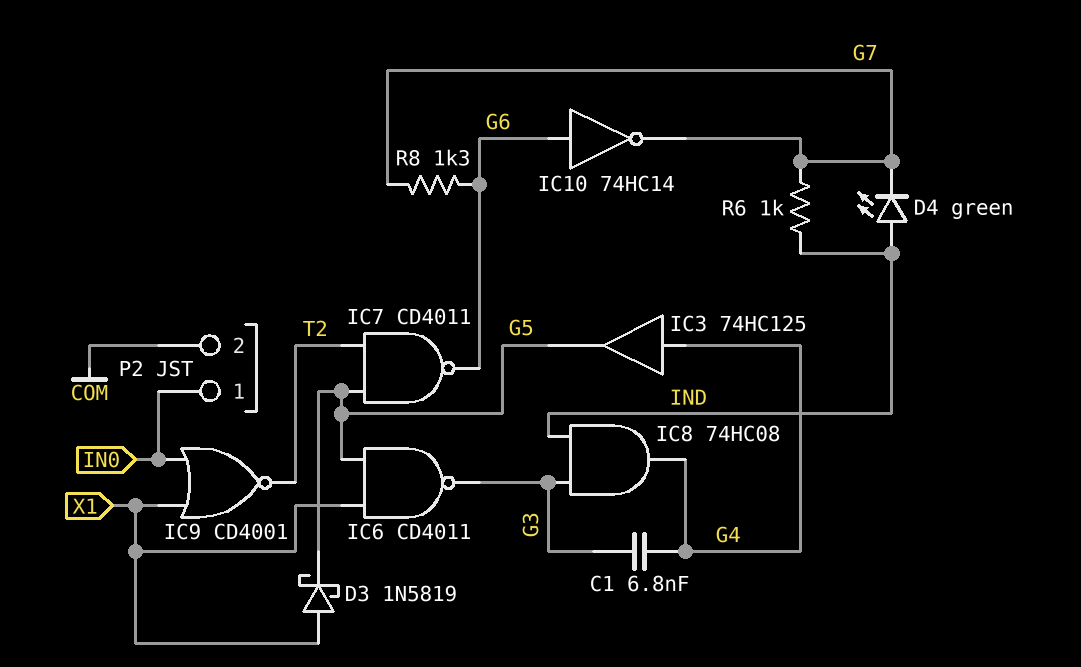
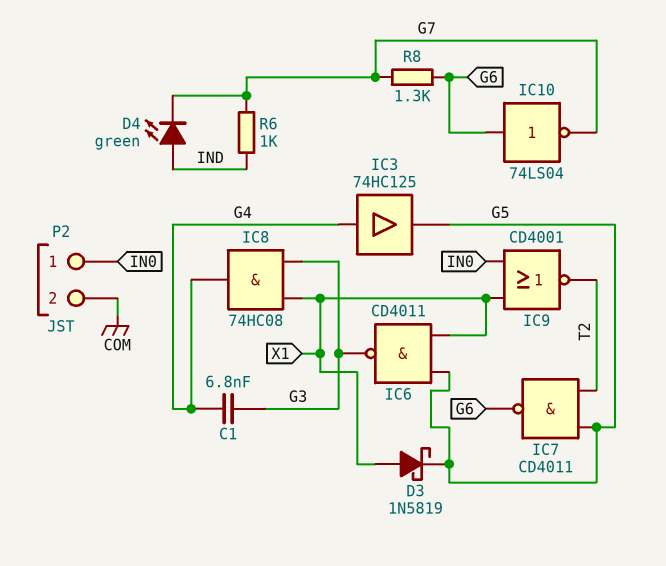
IC8: AND 74HC08 (in G3, in IND, out G4) -> AND 74HC08 (in G3, in X1, out G4)
IC10: NOT 74HC14 (in G6, out G7) -> NOT 74LS04 (in G6, out G7)

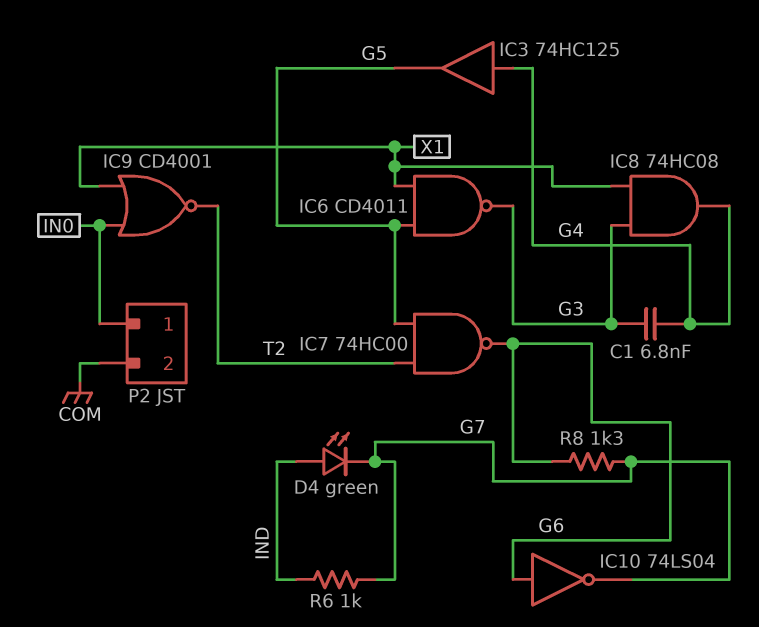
D3: schottky 1N5819 (A X1, K G5) -> none
IC7: NAND CD4011 (in G5, in T2, out G6) -> NAND 74HC00 (in G5, in T2, out G6)

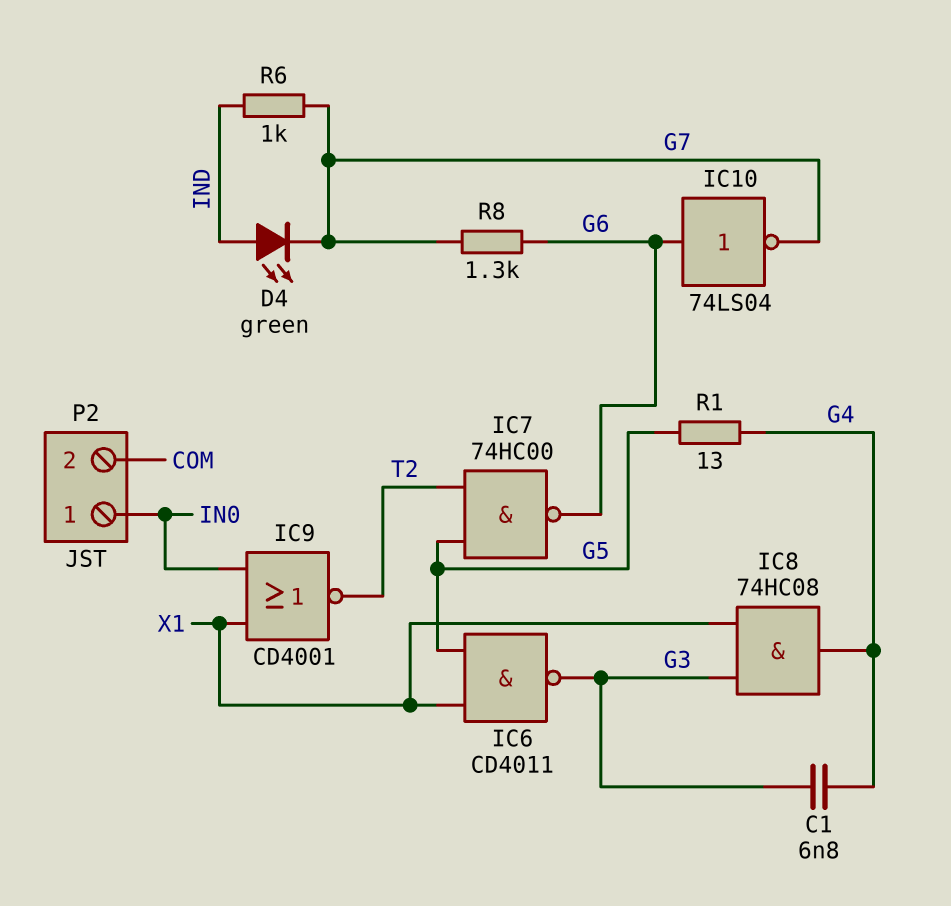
IC3: buffer 74HC125 (in G4, out G5) -> none
R1: none -> 13 (G4, G5)

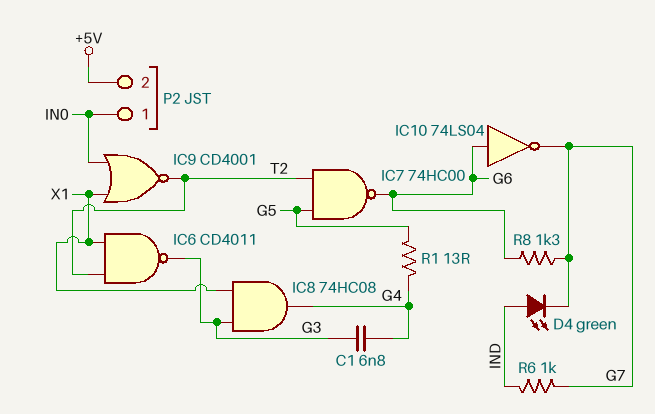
IC6: NAND CD4011 (in G5, in X1, out G3) -> NAND CD4011 (in T2, in X1, out G3)
P2 pin 2: COM -> +5V

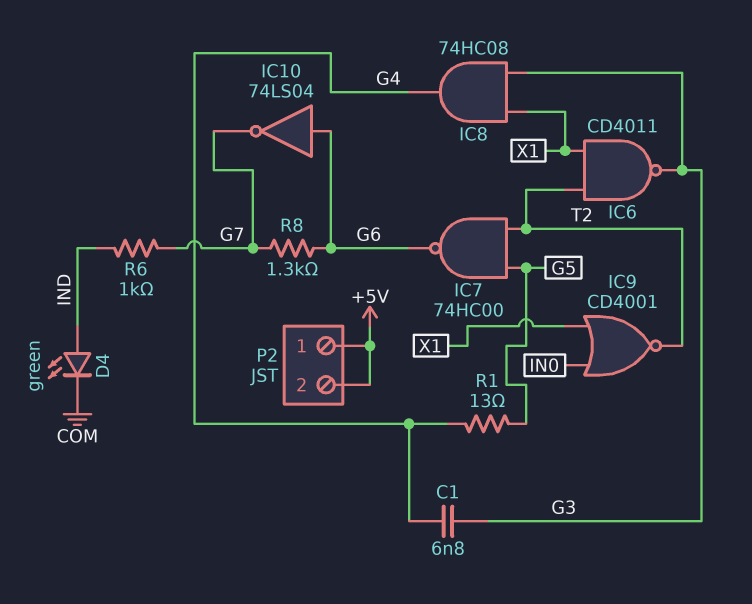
D4: LED green (A IND, K G7) -> LED green (A IND, K COM)
P2 pin 1: IN0 -> +5V

